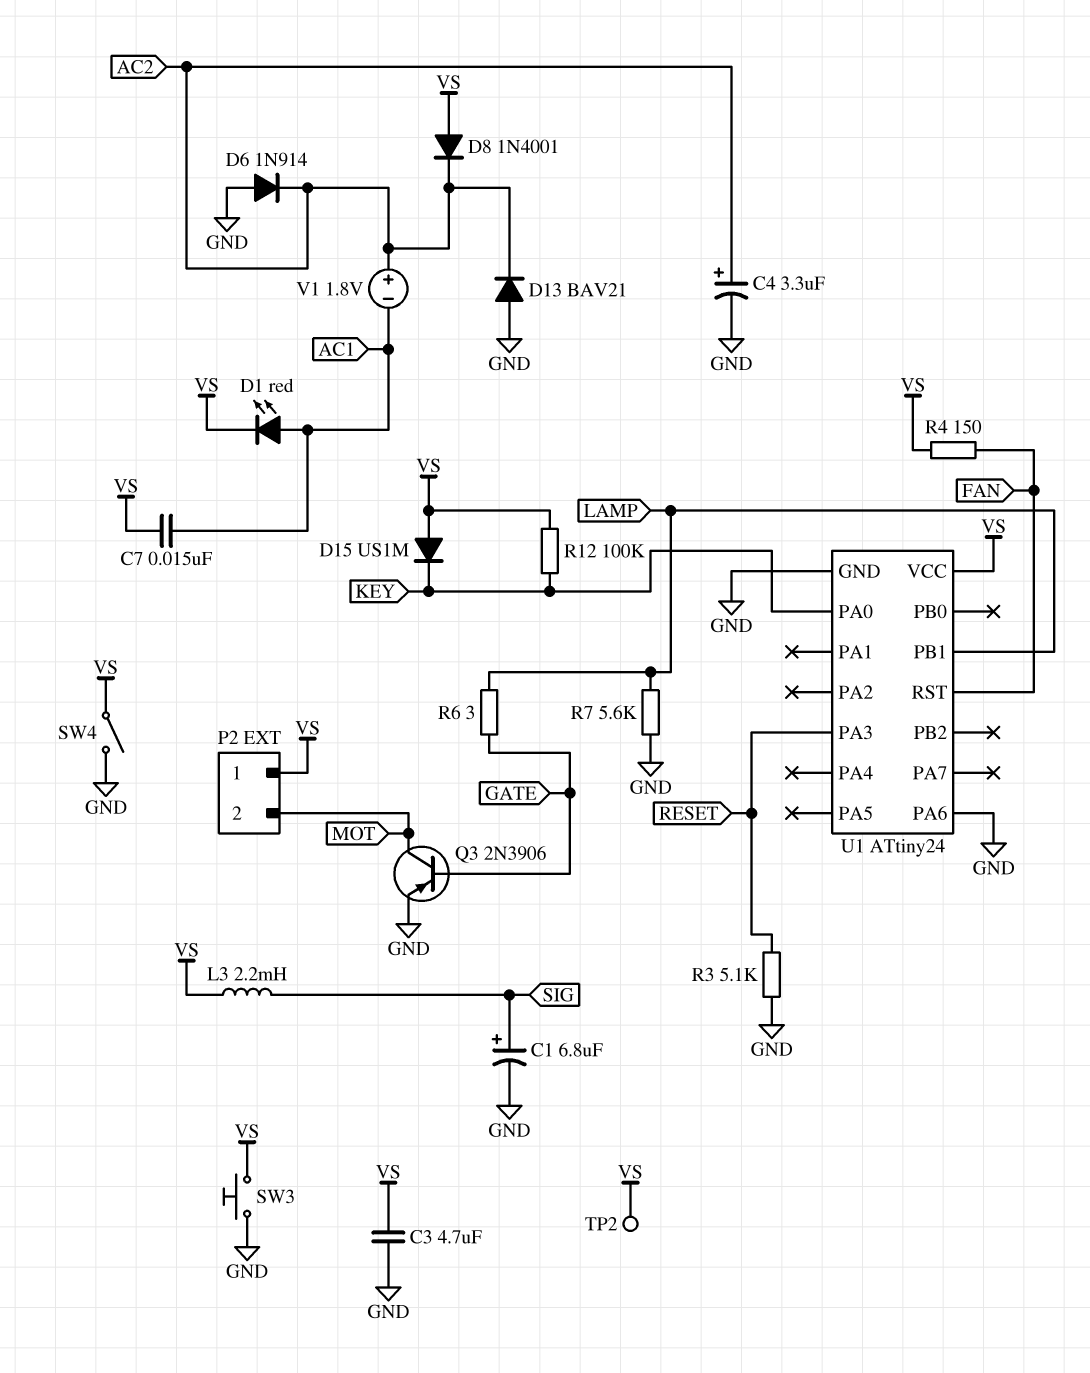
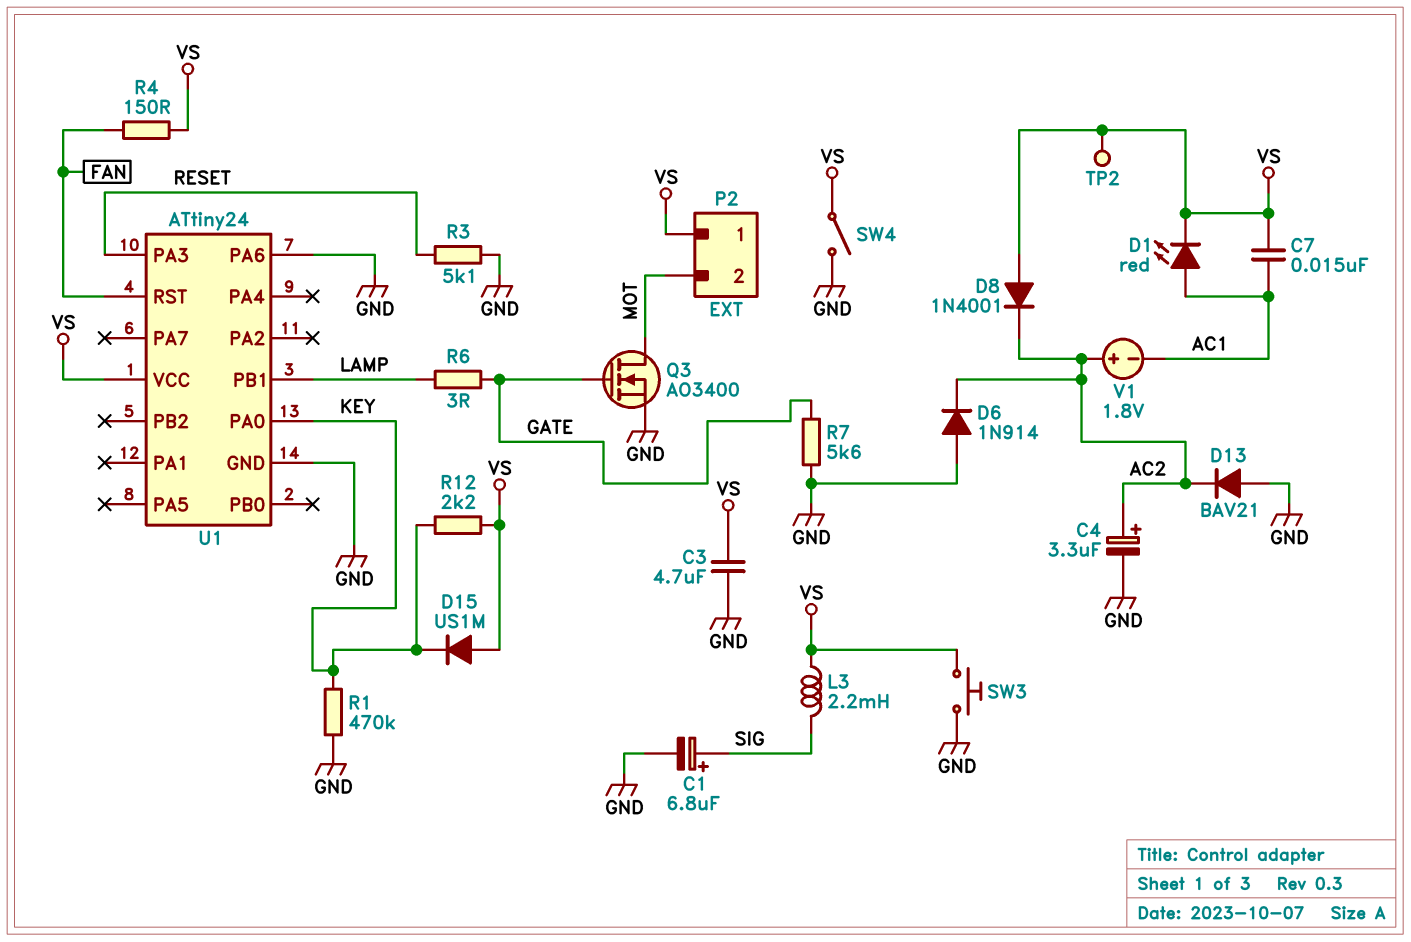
Q3: PNP 2N3906 (B GATE, C MOT, E GND) -> NMOS AO3400 (G GATE, D MOT, S GND)
R1: none -> 470k (GND, KEY)
R7: 5.6k (GND, LAMP) -> 5.6k (GATE, GND)
R12: 100k (KEY, VS) -> 2.2k (KEY, VS)

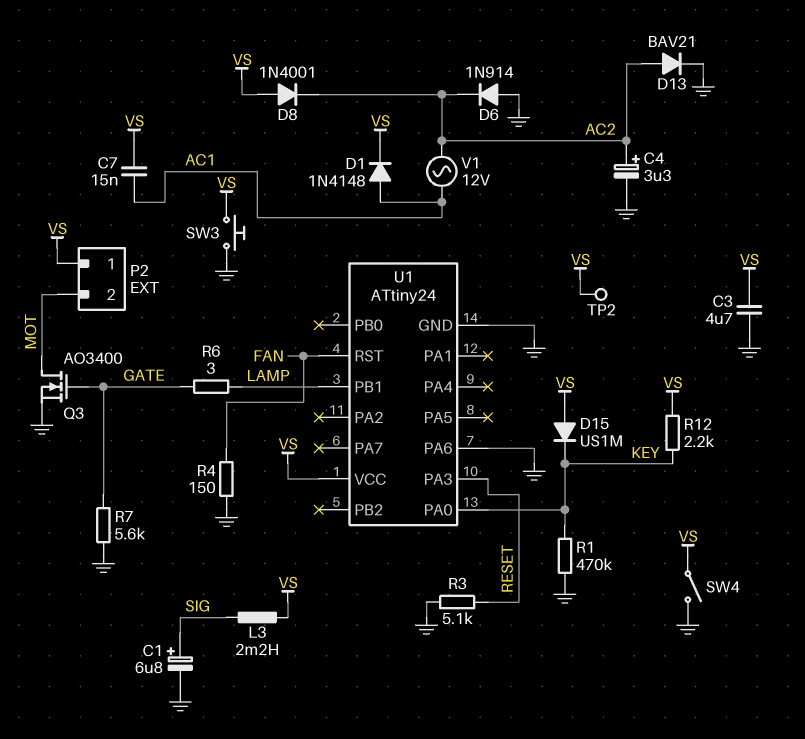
D1: LED red (A AC1, K VS) -> diode 1N4148 (A AC1, K VS)
D13: diode BAV21 (A GND, K AC2) -> diode BAV21 (A AC2, K GND)
R4: 150 (FAN, VS) -> 150 (FAN, GND)
V1: 1.8V (plus AC2, minus AC1) -> AC 12V (AC1, AC2)

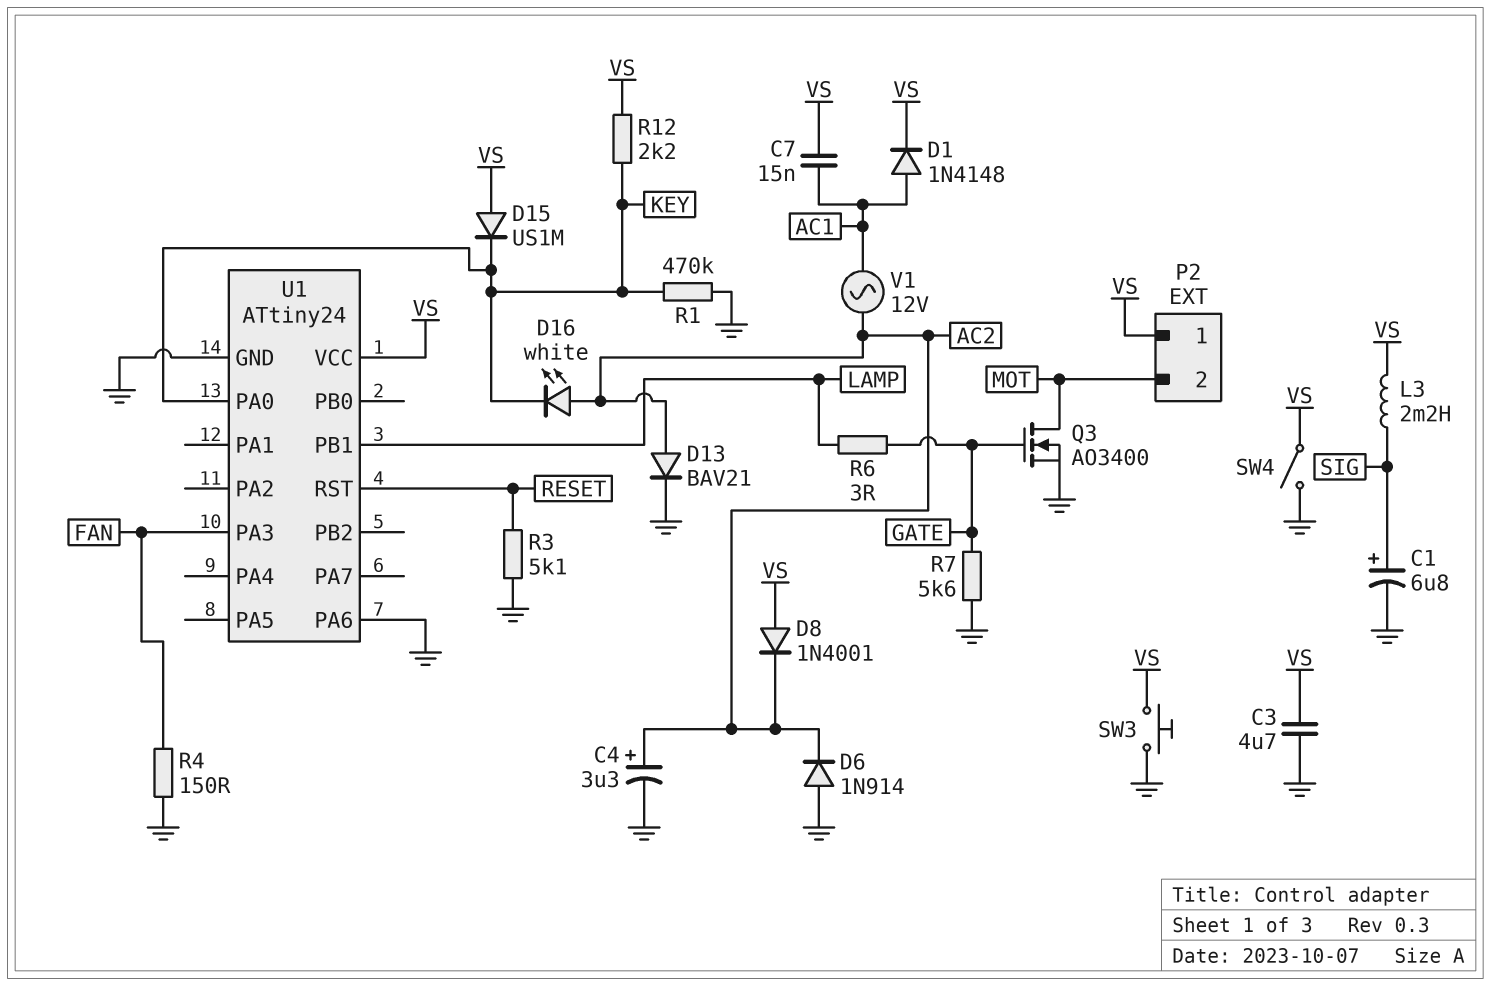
D16: none -> LED white (A AC2, K KEY)
TP2: test point (VS) -> none
U1 pin PA3: RESET -> FAN
U1 pin RST: FAN -> RESET

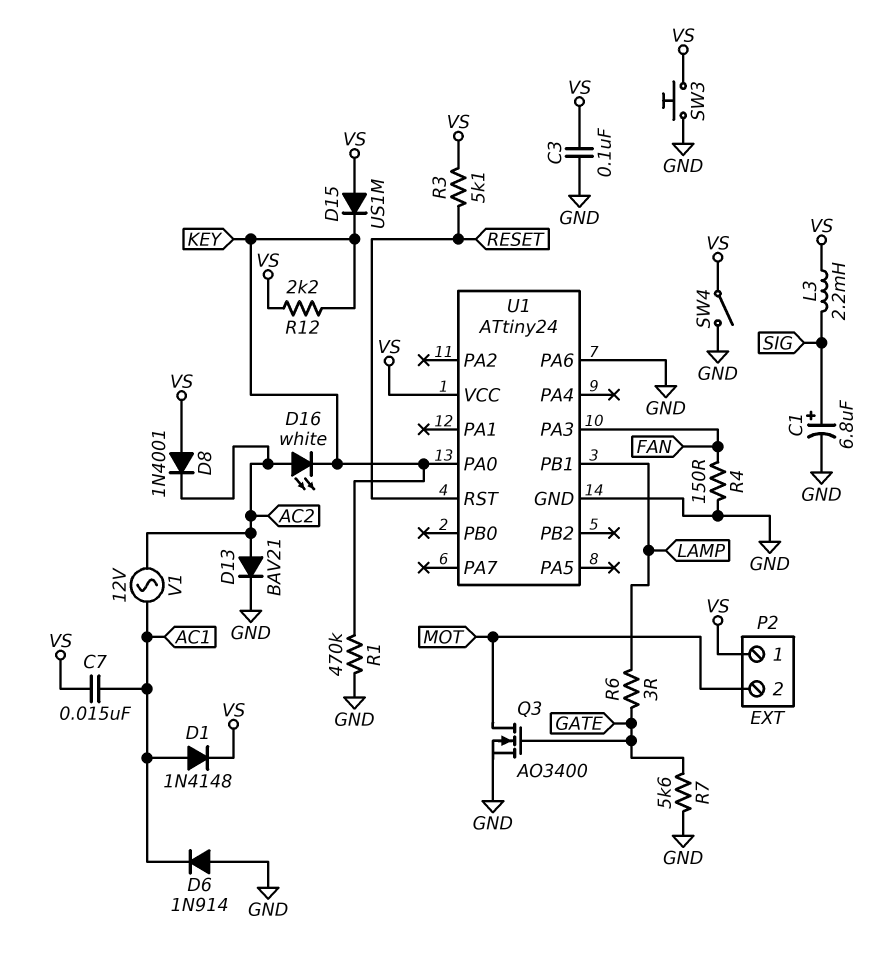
C3: 4.7uF (GND, VS) -> 100nF (GND, VS)
C4: 3.3uF (plus AC2, minus GND) -> none
D6: diode 1N914 (A GND, K AC2) -> diode 1N914 (A GND, K AC1)
R3: 5.1k (GND, RESET) -> 5.1k (RESET, VS)

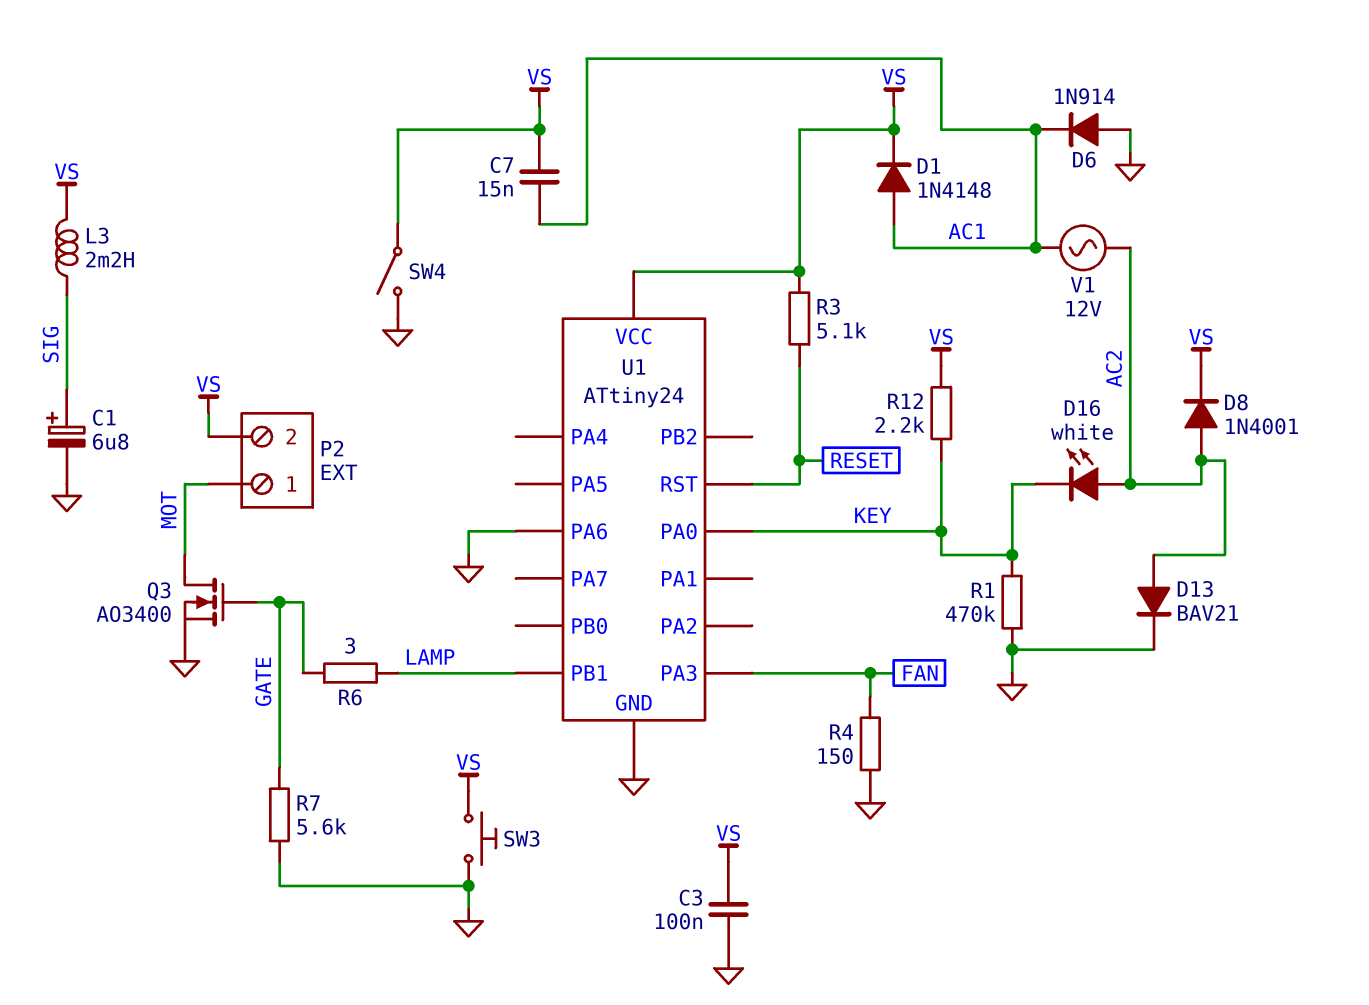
D8: diode 1N4001 (A VS, K AC2) -> diode 1N4001 (A AC2, K VS)
D15: diode US1M (A VS, K KEY) -> none
P2 pin 1: VS -> MOT
P2 pin 2: MOT -> VS

